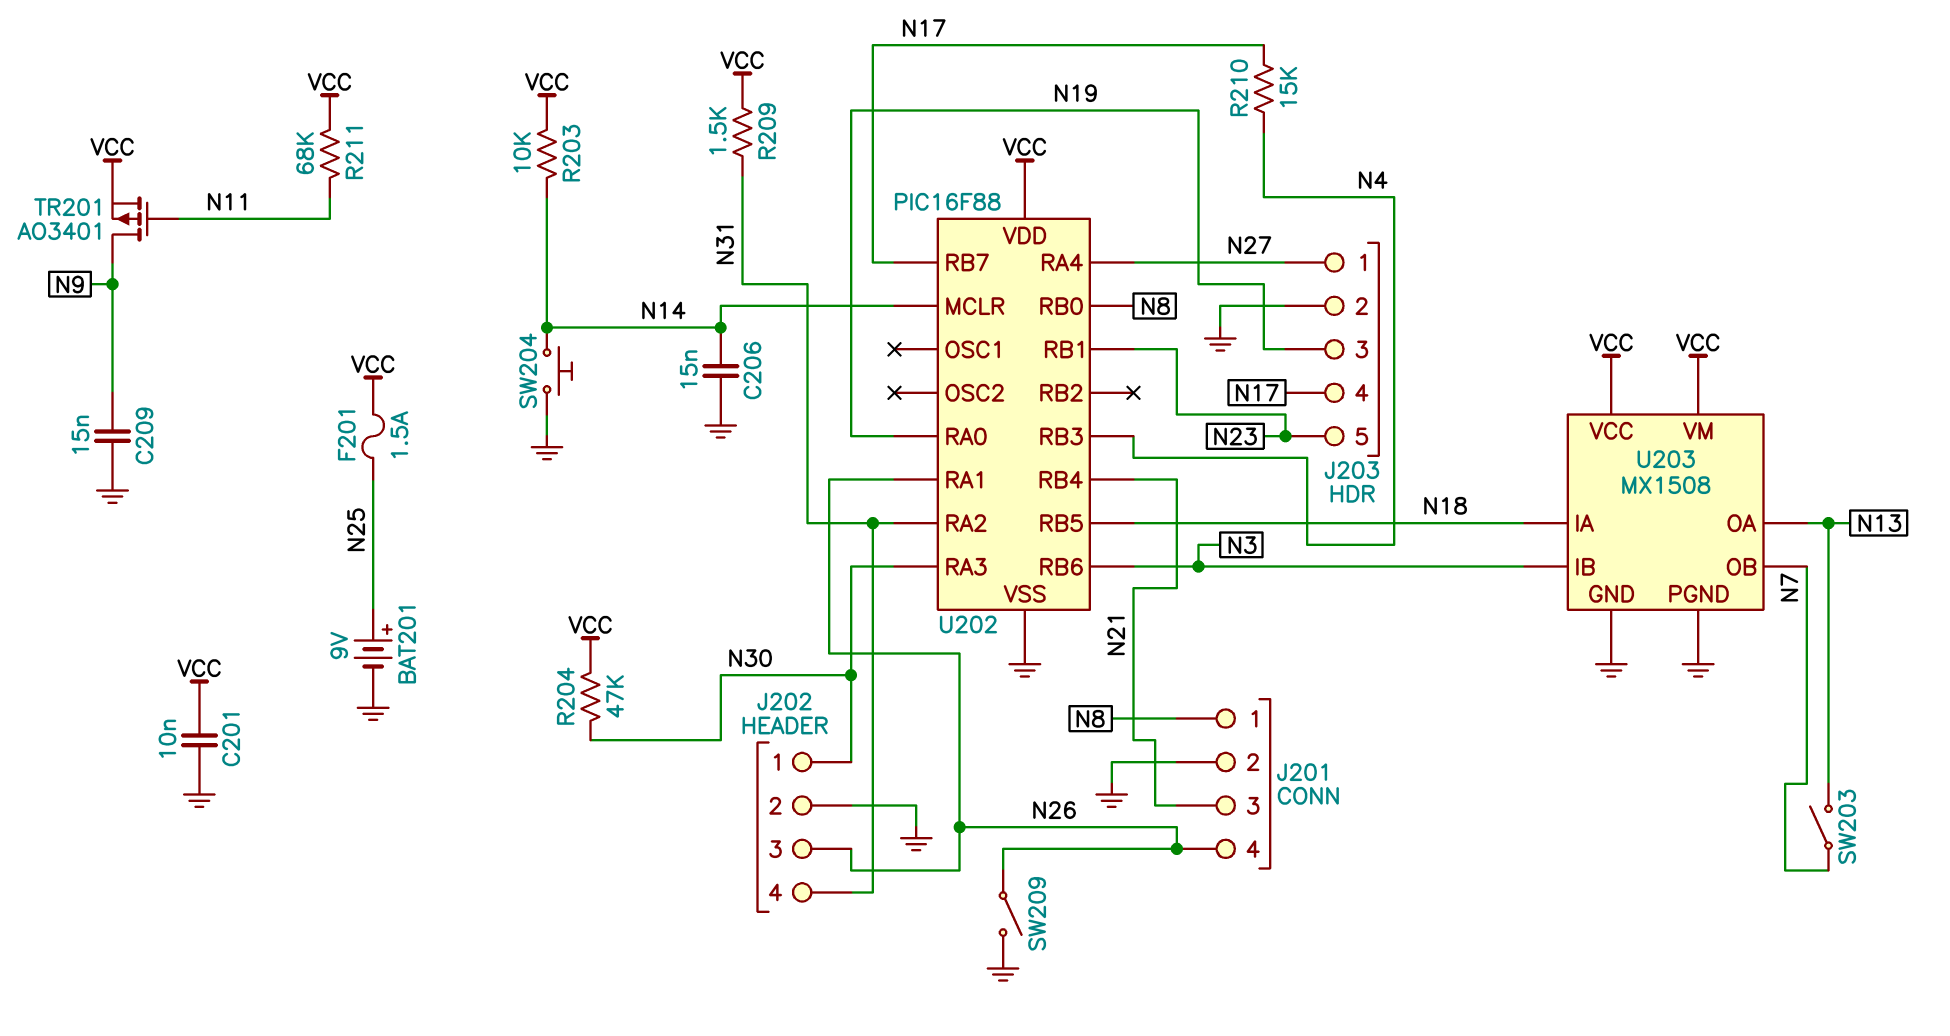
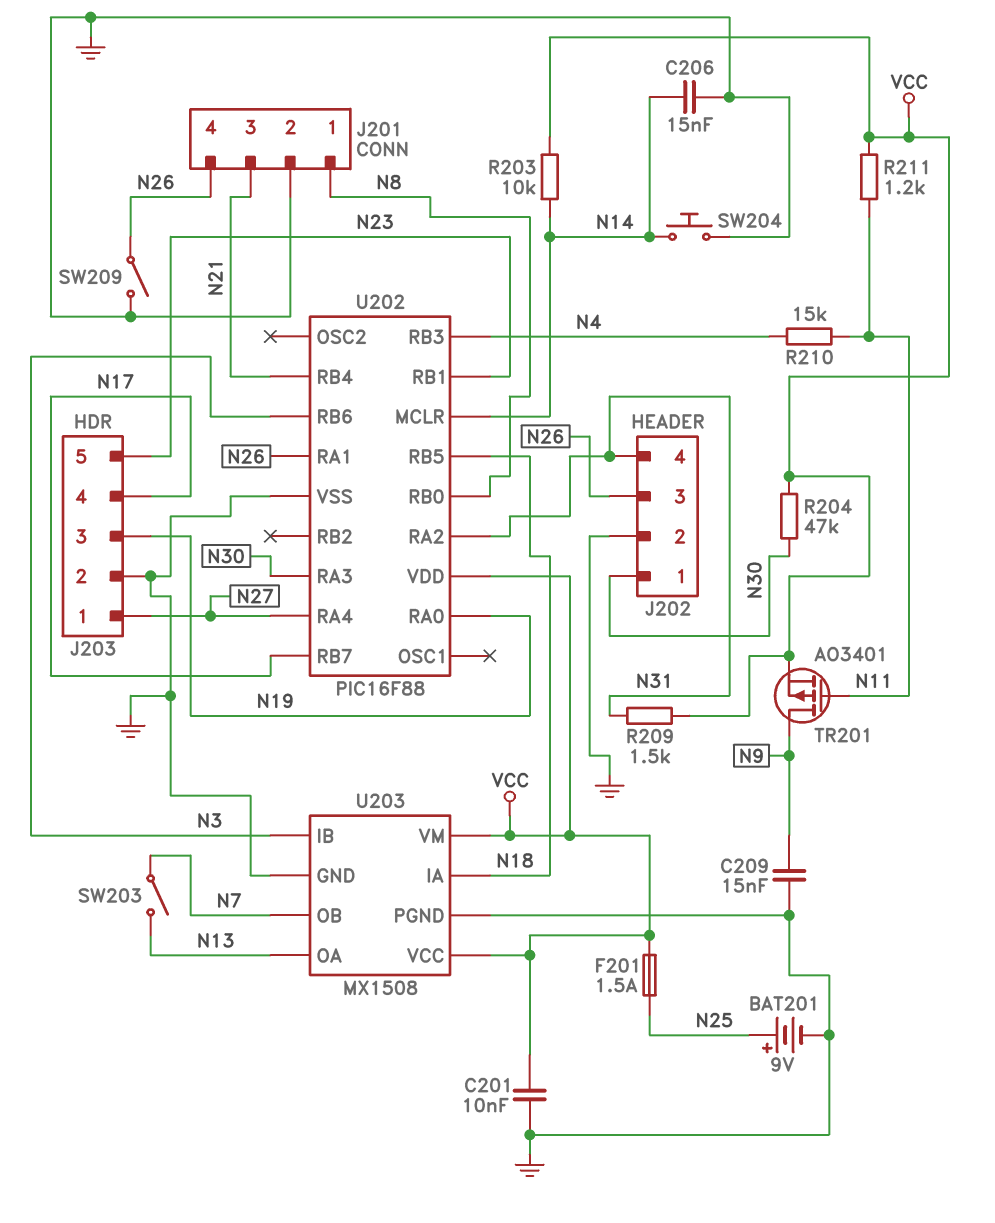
R210: 15k (N4, N17) -> 15k (N4, N11)
R211: 68k (N11, VCC) -> 1.2k (N11, VCC)

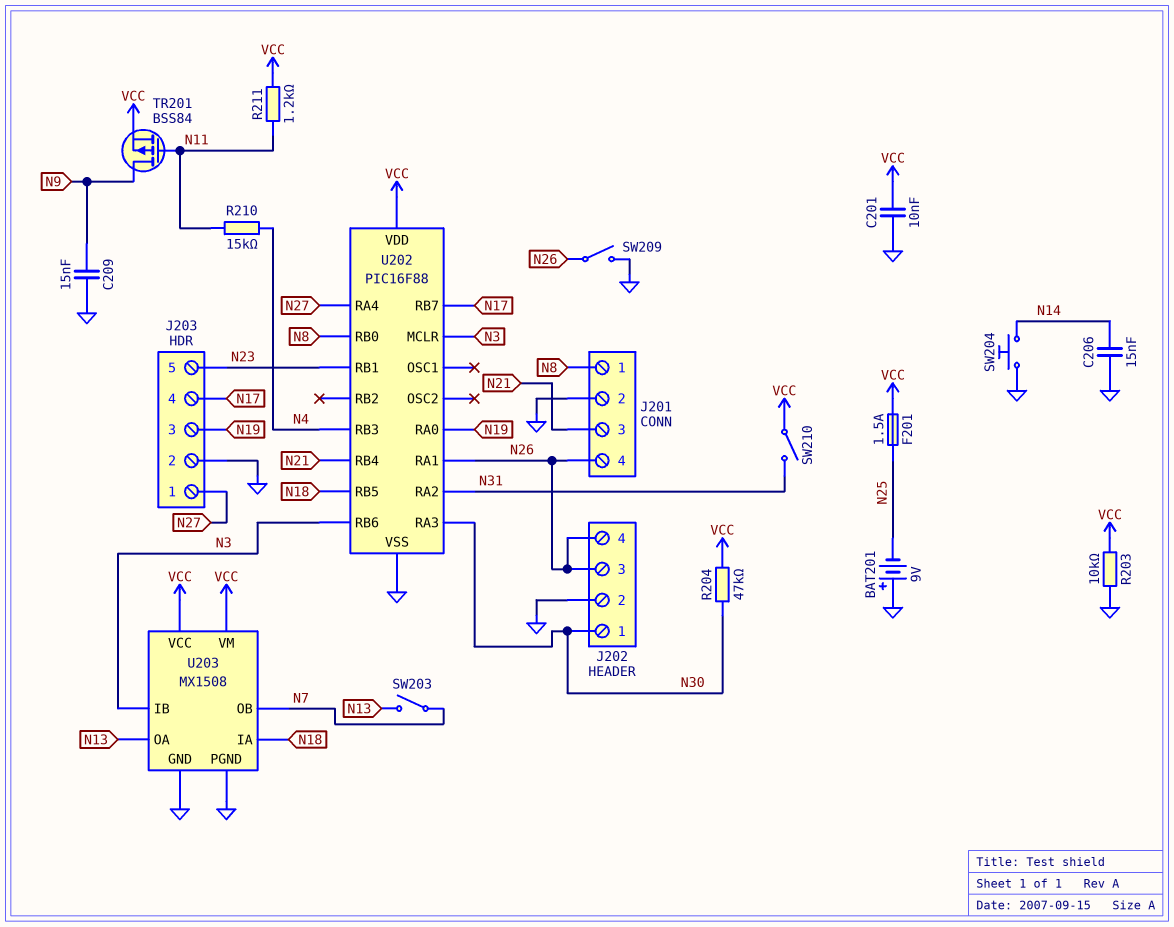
BAT201: 9V (plus N25, minus GND) -> 9V (plus GND, minus N25)
J202 pin 4: N31 -> N26
R203: 10k (N14, VCC) -> 10k (GND, VCC)
R209: 1.5k (N31, VCC) -> none
SW210: none -> switch (N31, VCC)
TR201: PMOS AO3401 (G N11, D N9, S VCC) -> PMOS BSS84 (G N11, D N9, S VCC)
U202 pin MCLR: N14 -> N3

